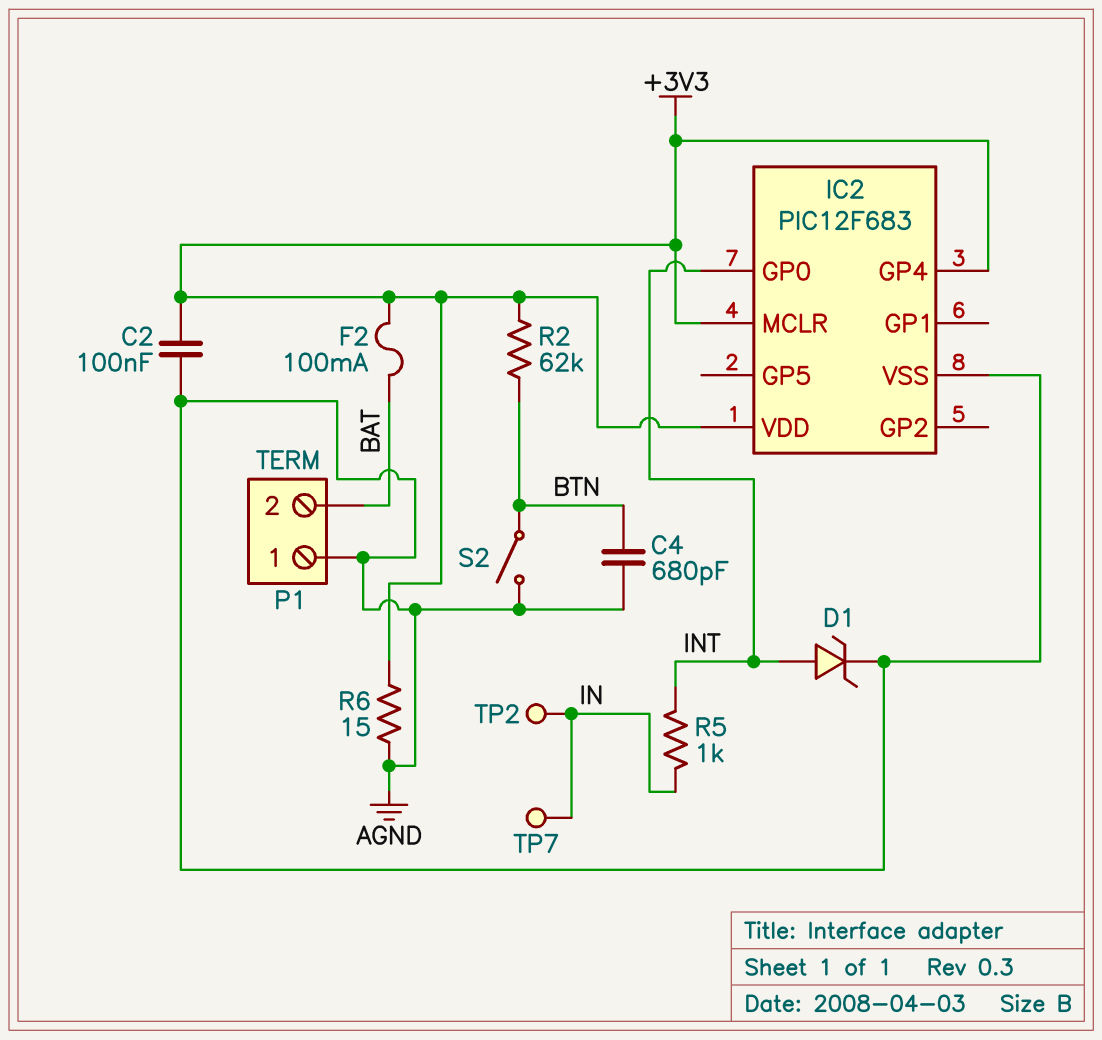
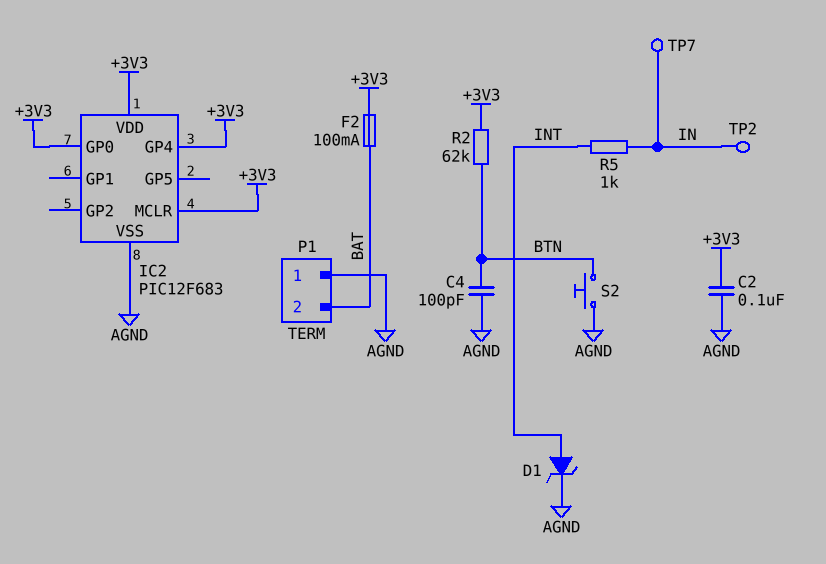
C4: 680pF (AGND, BTN) -> 100pF (AGND, BTN)
IC2 pin GP0: INT -> +3V3
R6: 15 (+3V3, AGND) -> none
S2: switch (AGND, BTN) -> button (AGND, BTN)

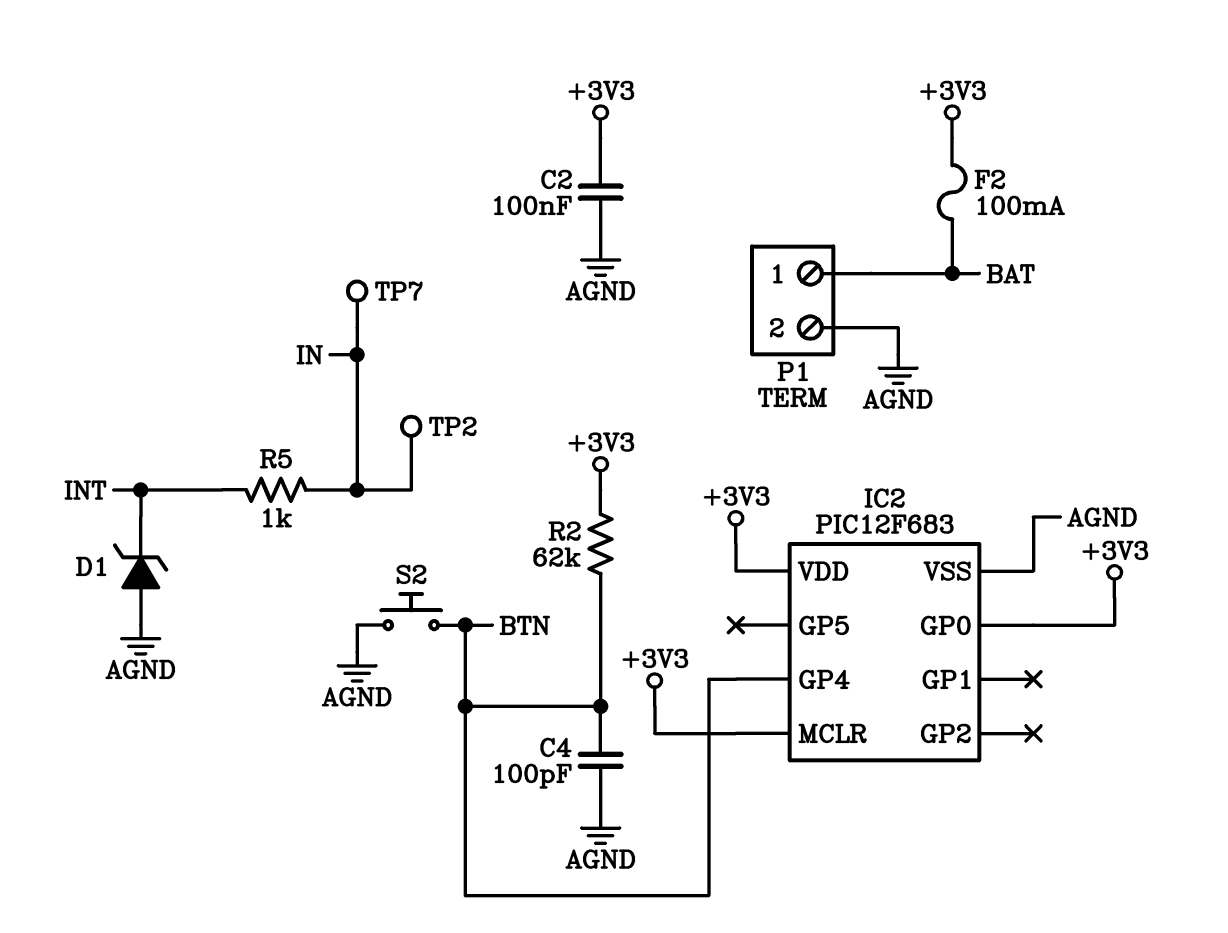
D1: zener (A INT, K AGND) -> zener (A AGND, K INT)
IC2 pin GP4: +3V3 -> BTN
P1 pin 1: AGND -> BAT
P1 pin 2: BAT -> AGND

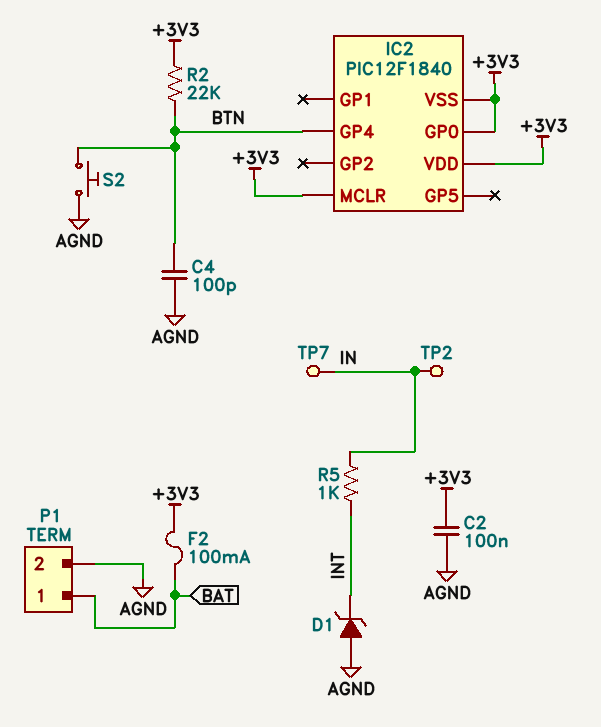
IC2: PIC12F683 -> PIC12F1840
IC2 pin VSS: AGND -> +3V3
R2: 62k (+3V3, BTN) -> 22k (+3V3, BTN)

